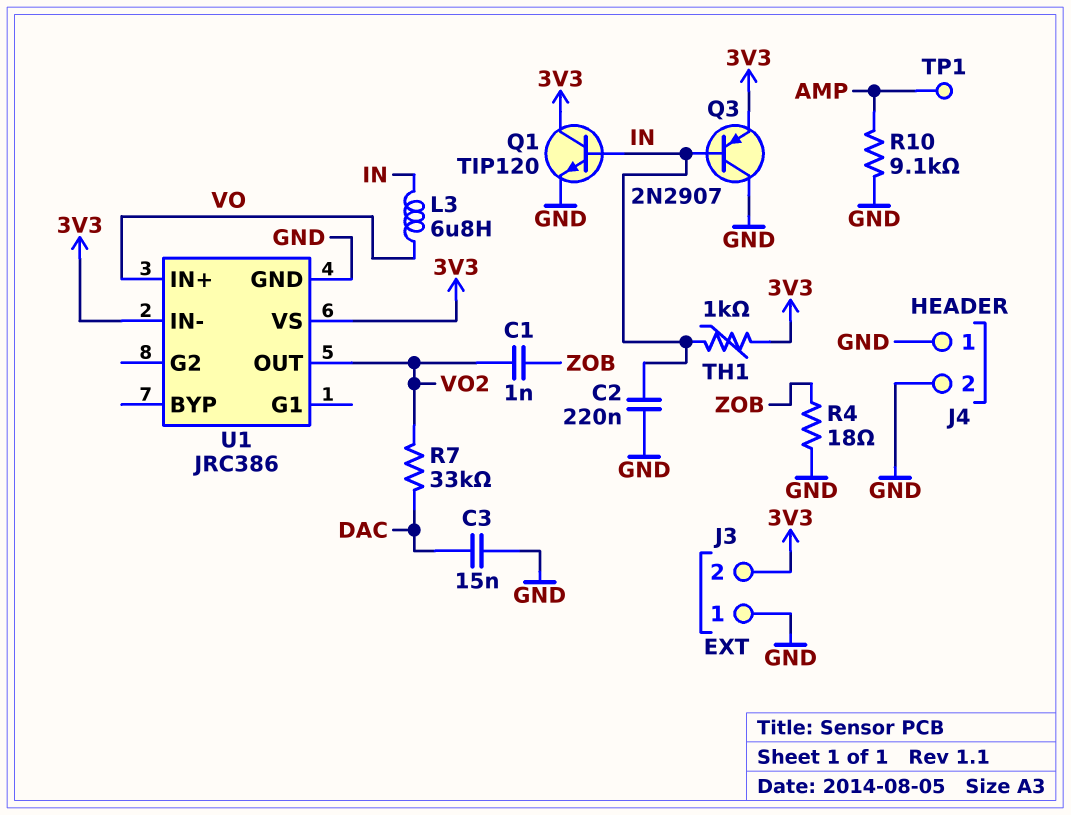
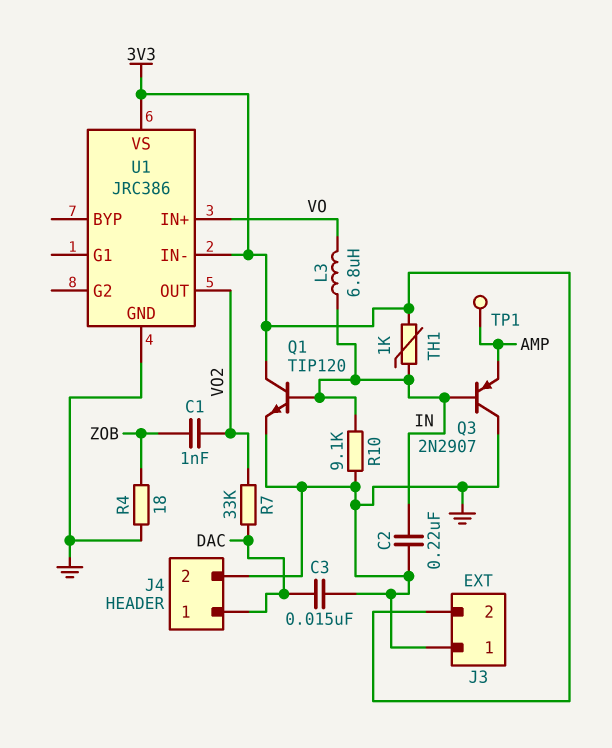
J4 pin 1: GND -> DAC
Q3: PNP 2N2907 (B IN, C GND, E 3V3) -> PNP 2N2907 (B IN, C GND, E AMP)
R10: 9.1k (AMP, GND) -> 9.1k (GND, IN)

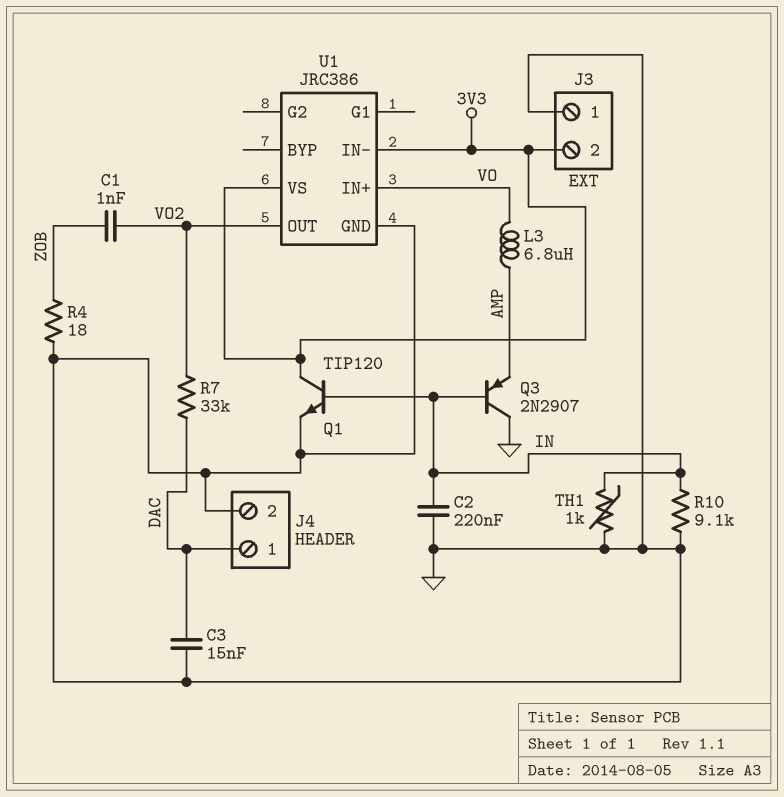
L3: 6.8uH (IN, VO) -> 6.8uH (AMP, VO)
TH1: 1k (3V3, IN) -> 1k (GND, IN)
TP1: test point (AMP) -> none

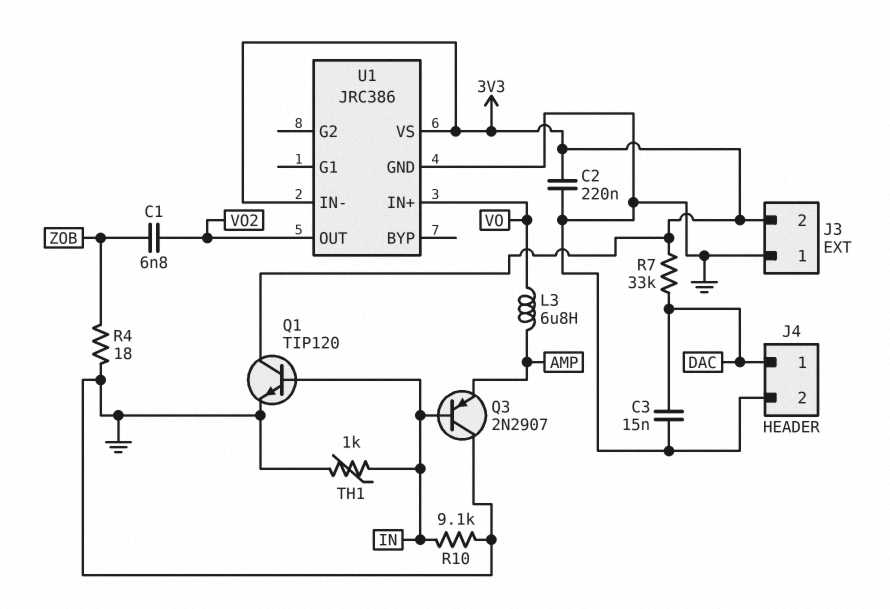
C1: 1nF (VO2, ZOB) -> 6.8nF (VO2, ZOB)
C2: 220nF (GND, IN) -> 220nF (3V3, GND)
R7: 33k (DAC, VO2) -> 33k (3V3, DAC)

